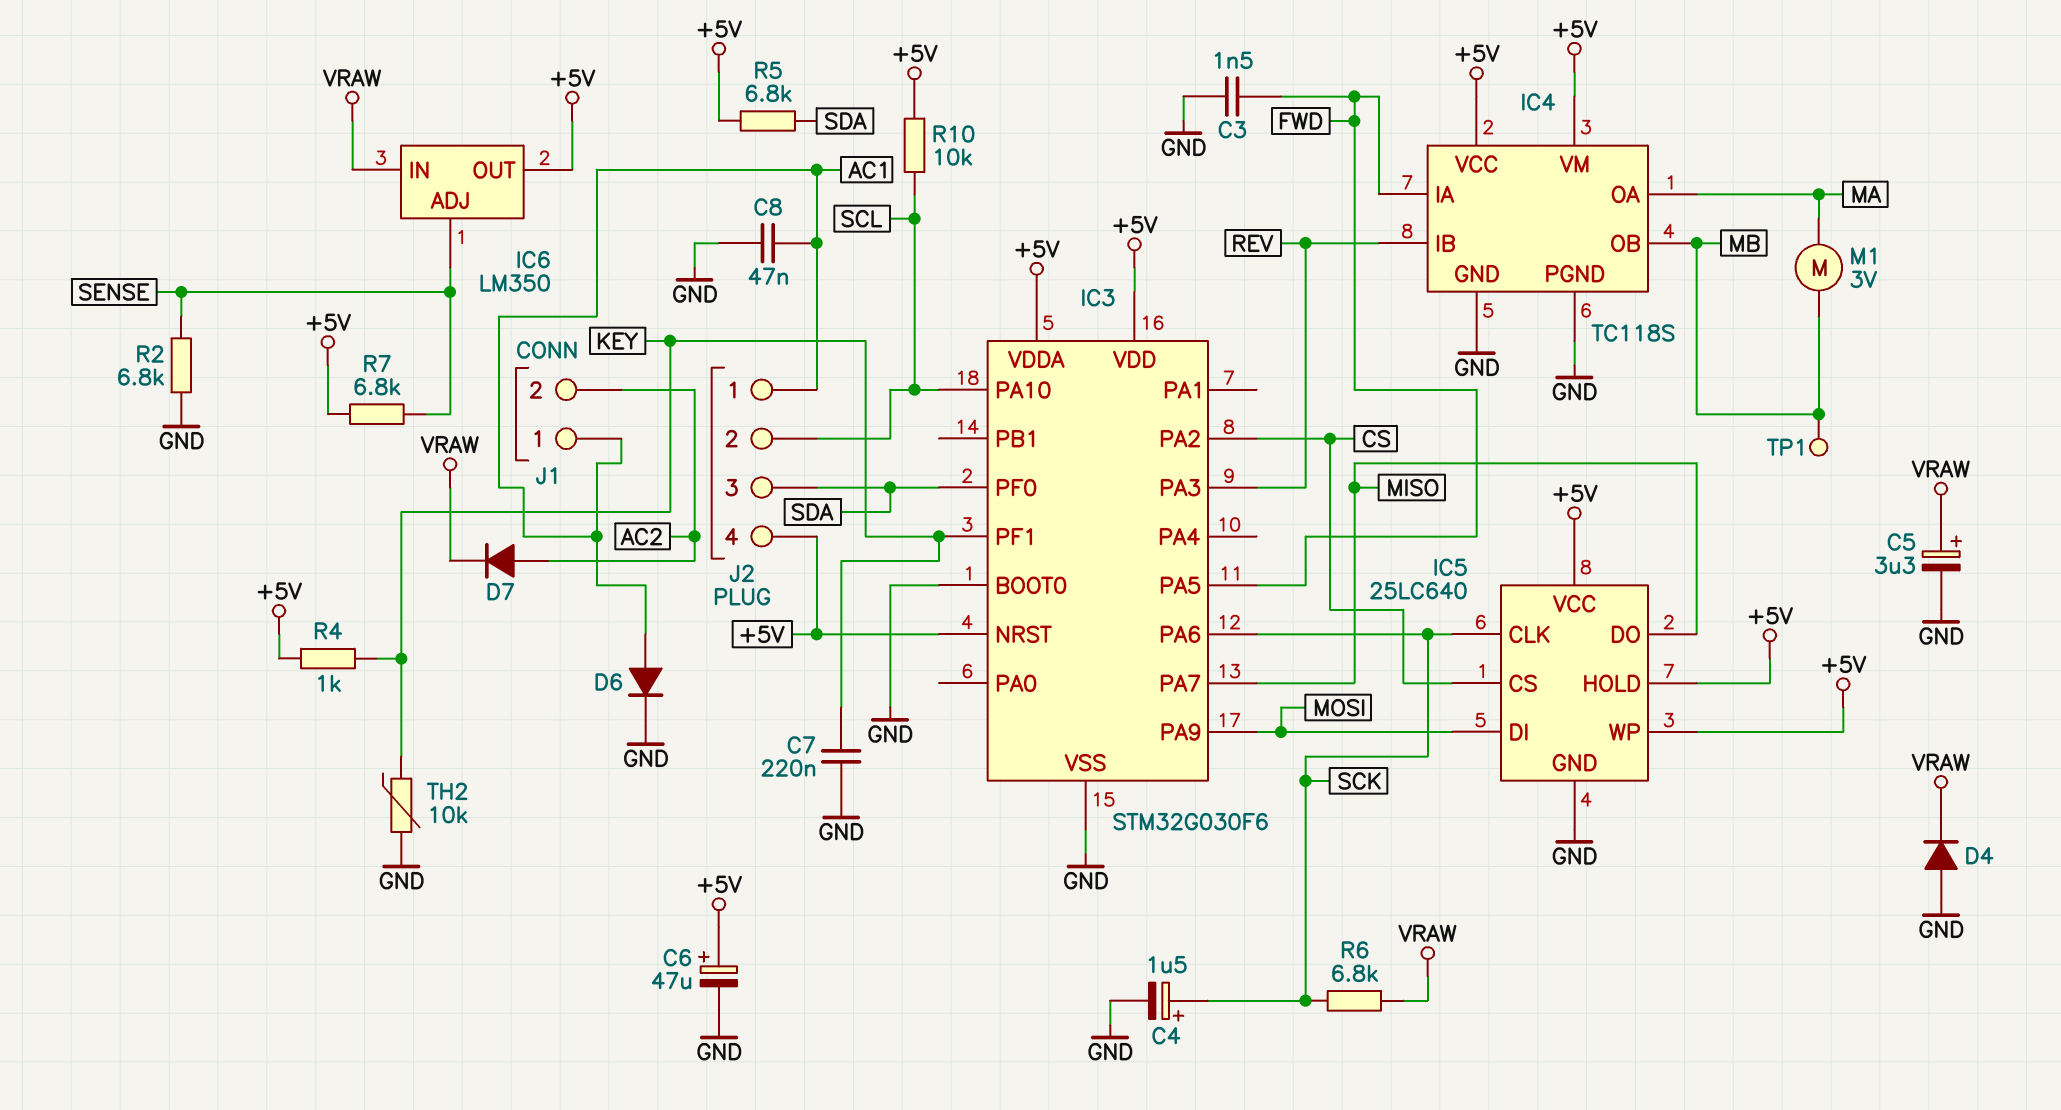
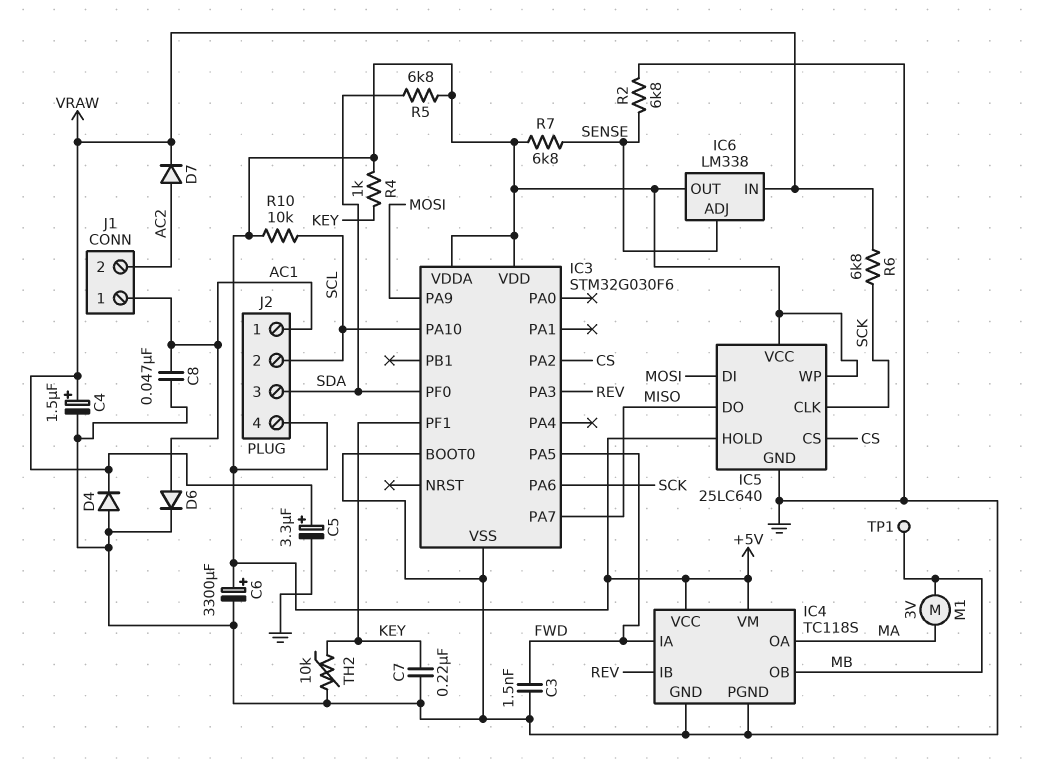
C4: 1.5uF (plus SCK, minus GND) -> 1.5uF (plus VRAW, minus GND)
C6: 47uF (plus +5V, minus GND) -> 3300uF (plus +5V, minus GND)
IC3 pin NRST: +5V -> none
IC6: LM350 -> LM338

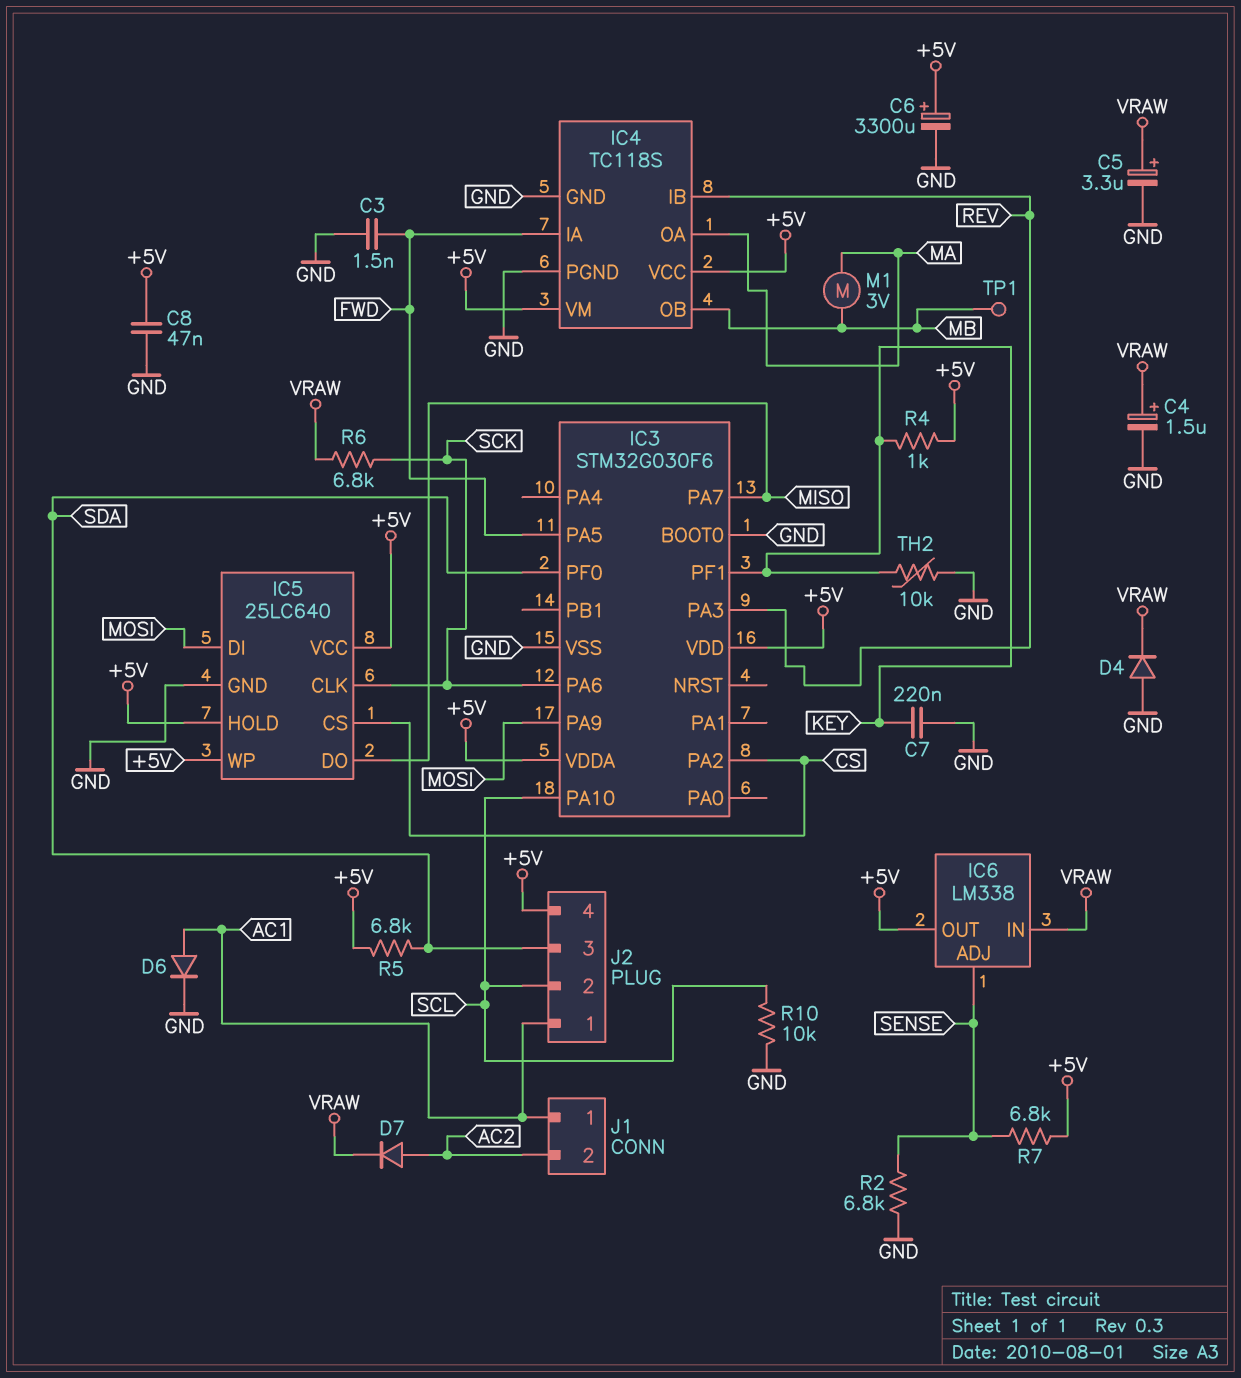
C8: 47nF (AC1, GND) -> 47nF (+5V, GND)
R10: 10k (+5V, SCL) -> 10k (GND, SCL)

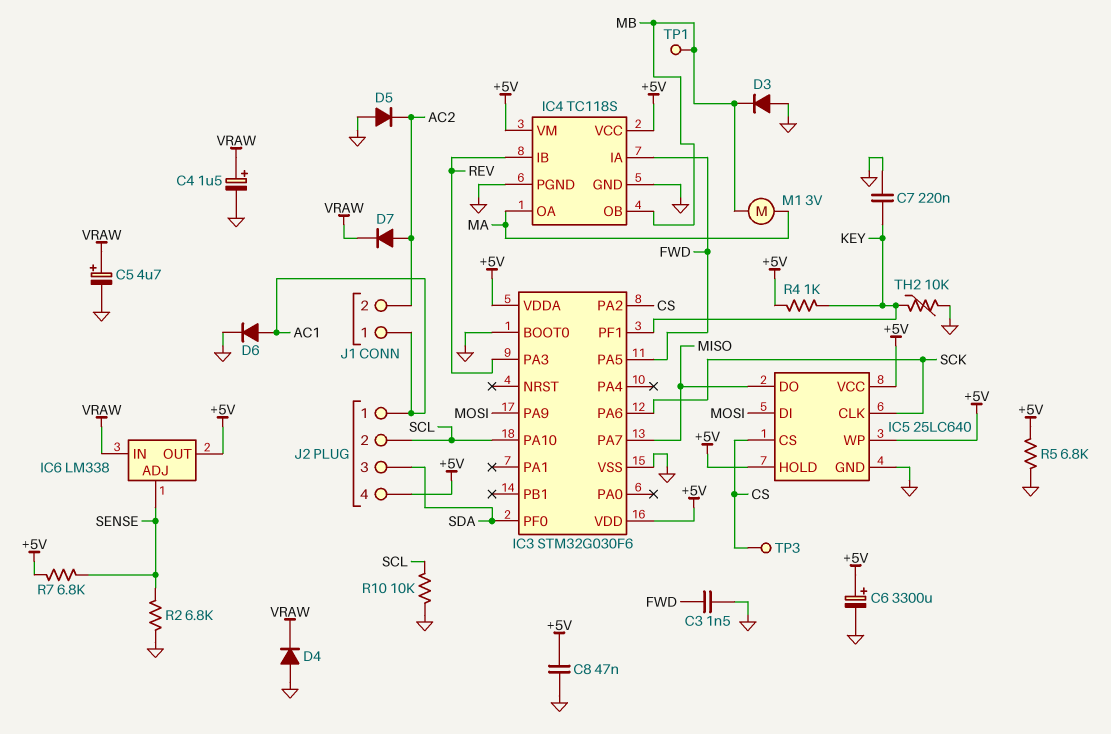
C5: 3.3uF (plus VRAW, minus GND) -> 4.7uF (plus VRAW, minus GND)
D3: none -> diode (A GND, K MB)
D5: none -> diode (A GND, K AC2)
R5: 6.8k (+5V, SDA) -> 6.8k (+5V, GND)
R6: 6.8k (SCK, VRAW) -> none
TP3: none -> test point (CS)

